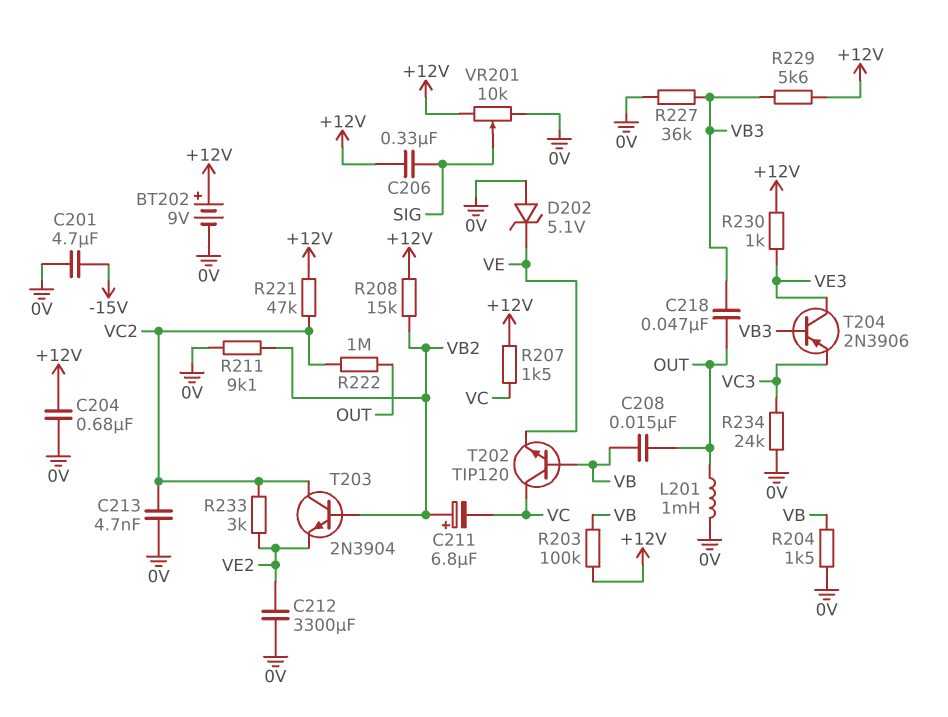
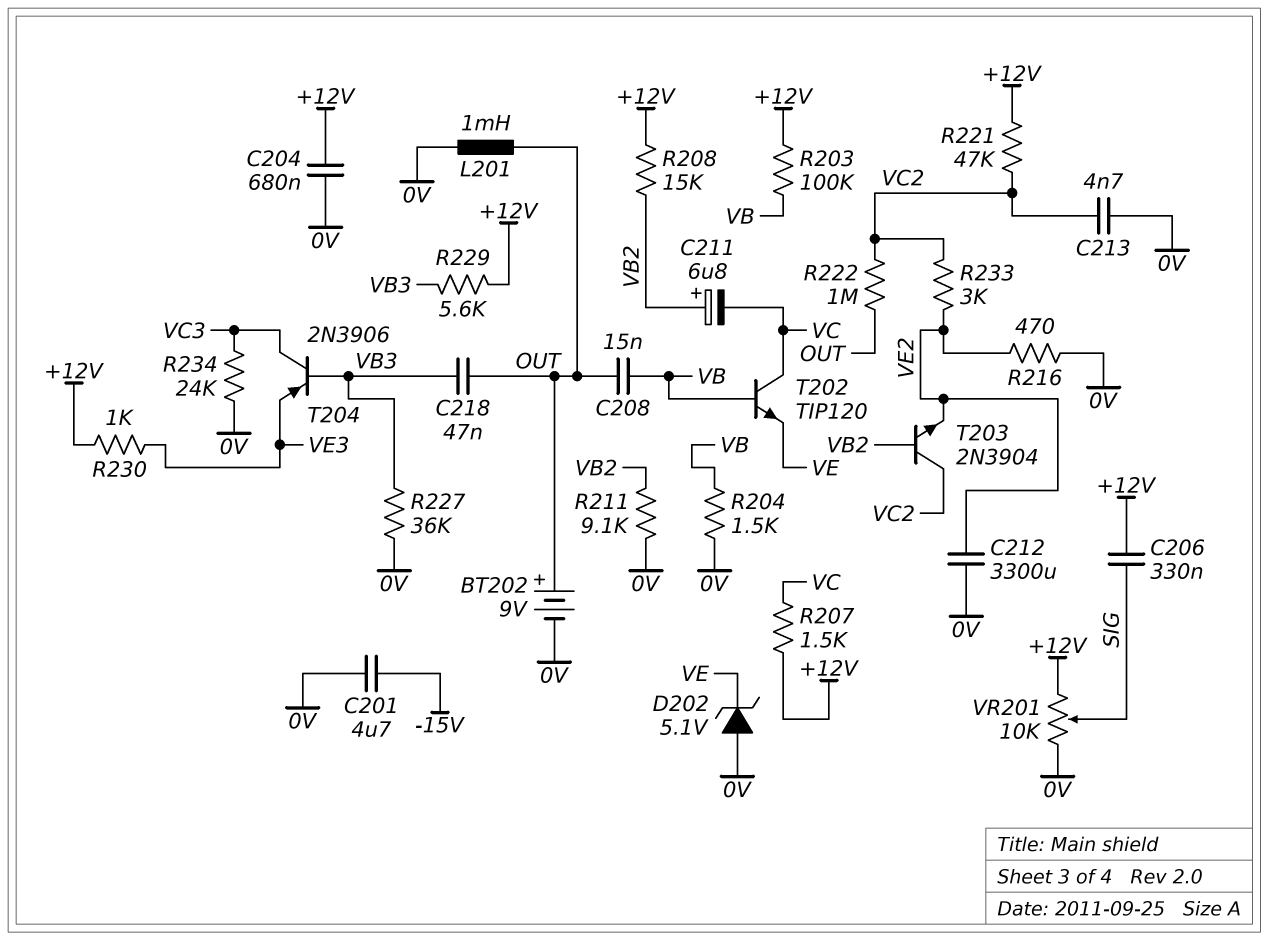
BT202: 9V (plus +12V, minus 0V) -> 9V (plus OUT, minus 0V)
R216: none -> 470 (0V, VE2)
T204: PNP 2N3906 (B VB3, C VE3, E VC3) -> PNP 2N3906 (B VB3, C VC3, E VE3)

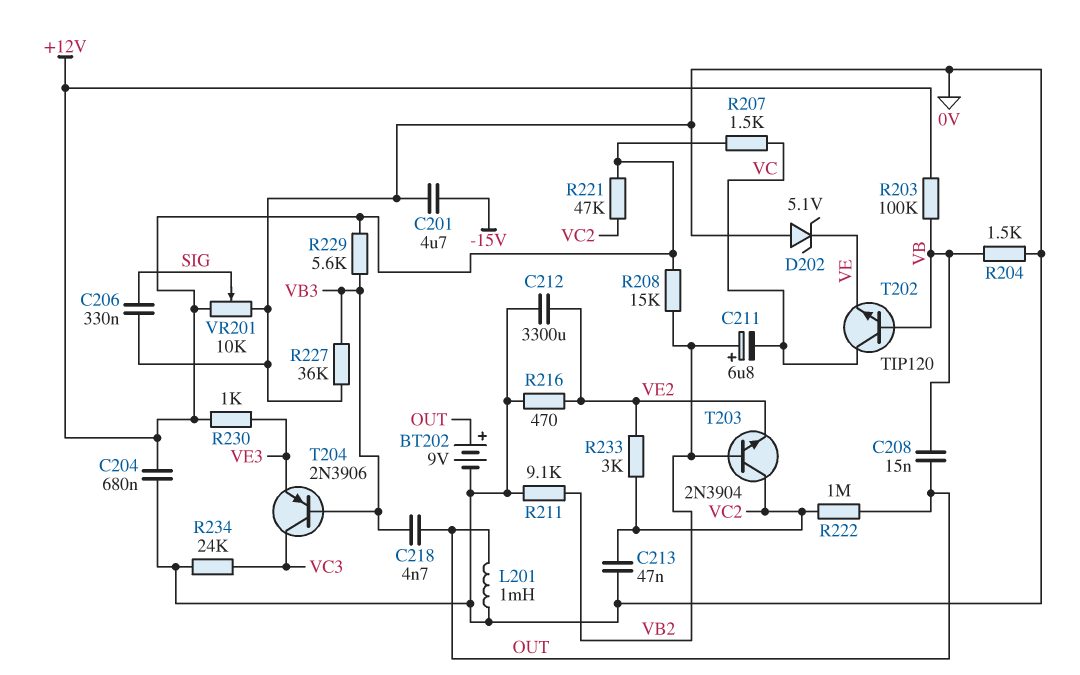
C206: 330nF (+12V, SIG) -> 330nF (0V, SIG)
C213: 4.7nF (0V, VC2) -> 47nF (0V, VC2)
C218: 47nF (OUT, VB3) -> 4.7nF (OUT, VB3)

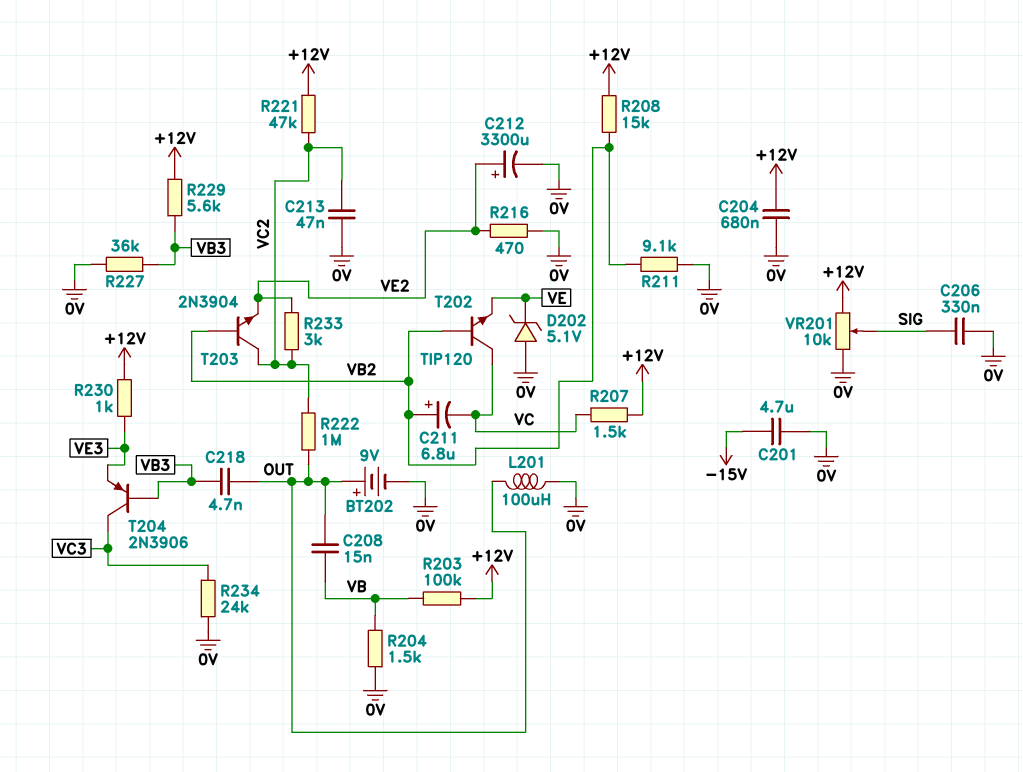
C212: 3300uF (0V, VE2) -> 3300uF (plus VE2, minus 0V)
L201: 1mH (0V, OUT) -> 100uH (0V, OUT)
T202: NPN TIP120 (B VB, C VC, E VE) -> NPN TIP120 (B VB2, C VC, E VE)

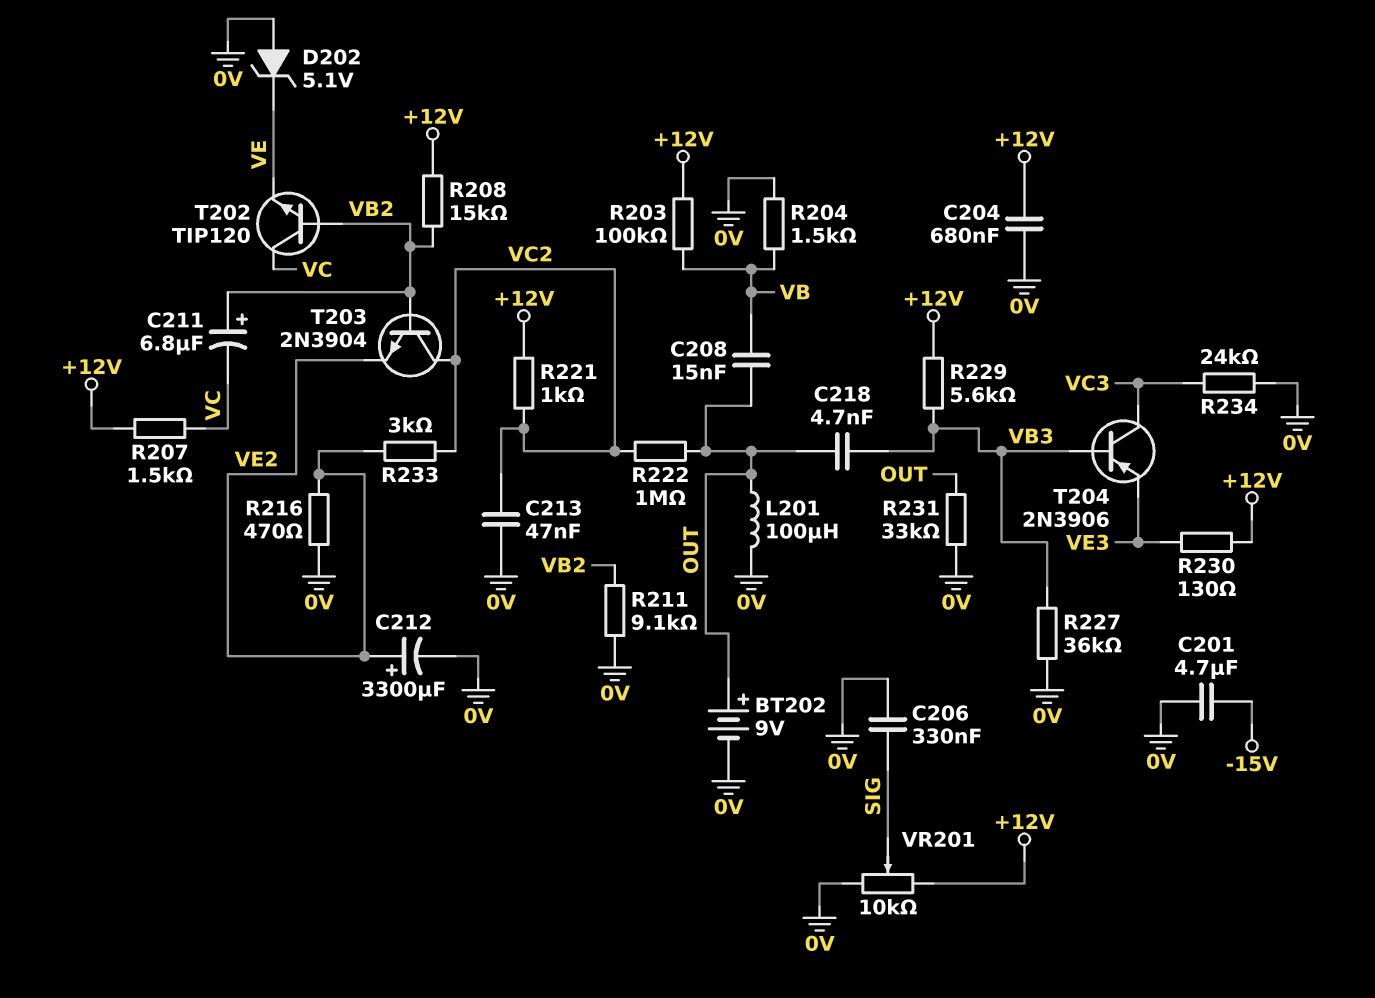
R221: 47k (+12V, VC2) -> 1k (+12V, VC2)
R230: 1k (+12V, VE3) -> 130 (+12V, VE3)
R231: none -> 33k (0V, OUT)

